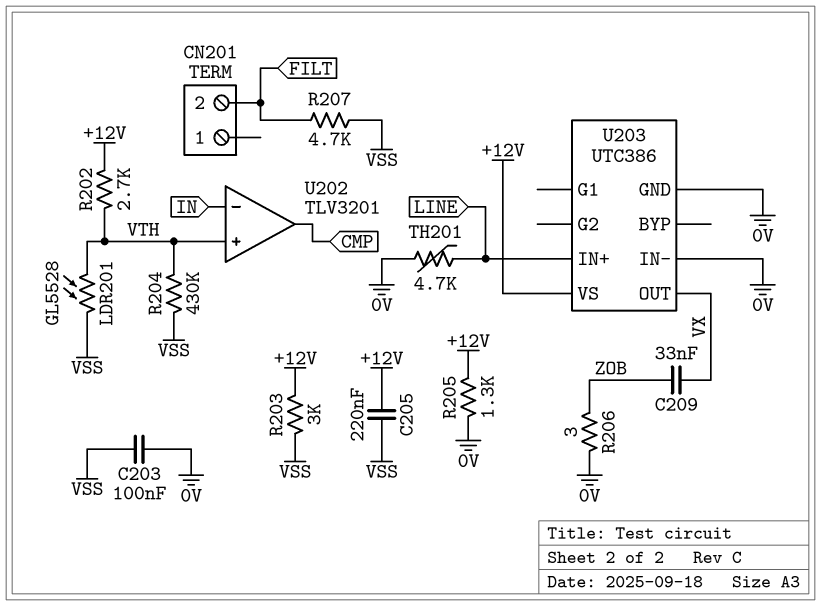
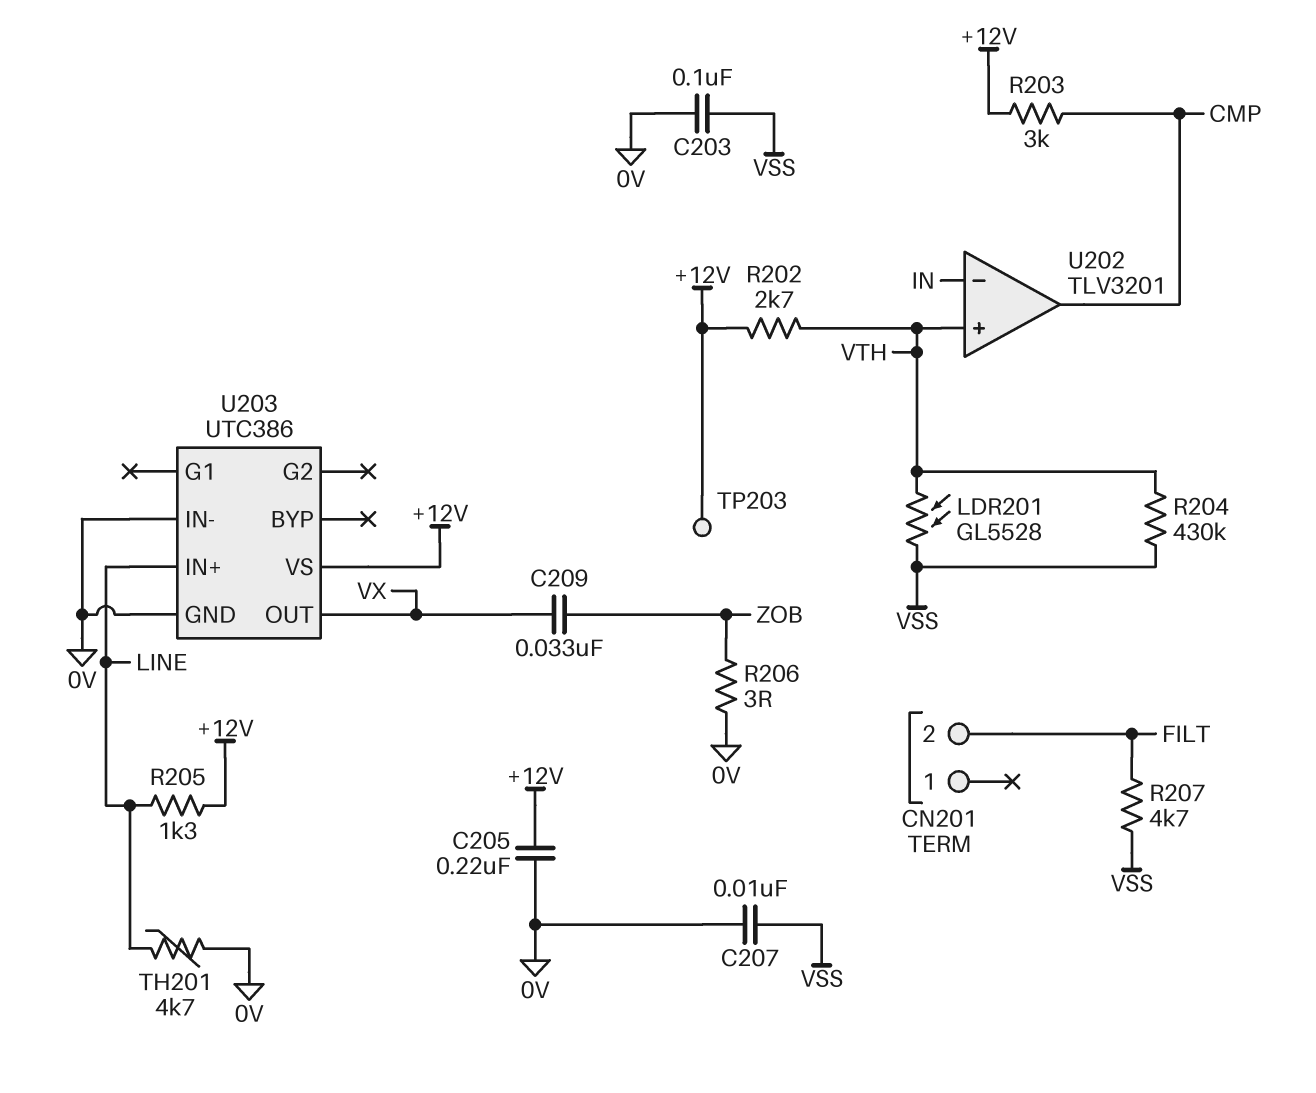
C205: 220nF (+12V, VSS) -> 220nF (+12V, 0V)
C207: none -> 10nF (0V, VSS)
R203: 3k (+12V, VSS) -> 3k (+12V, CMP)
R205: 1.3k (+12V, 0V) -> 1.3k (+12V, LINE)
TP203: none -> test point (+12V)

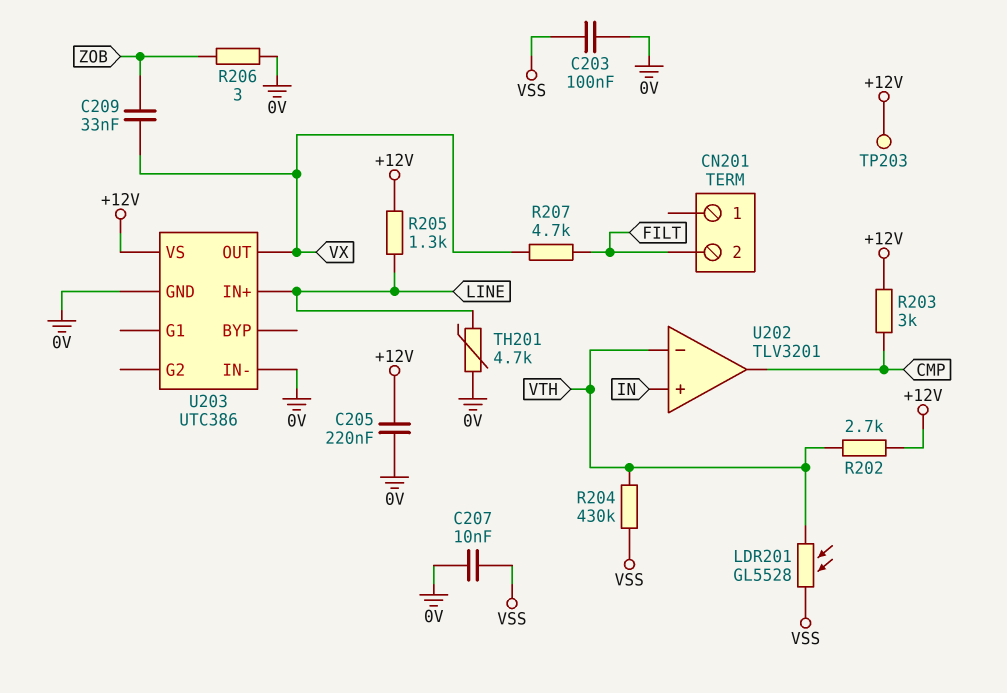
R207: 4.7k (FILT, VSS) -> 4.7k (FILT, VX)
U202 pin in+: VTH -> IN
U202 pin in-: IN -> VTH

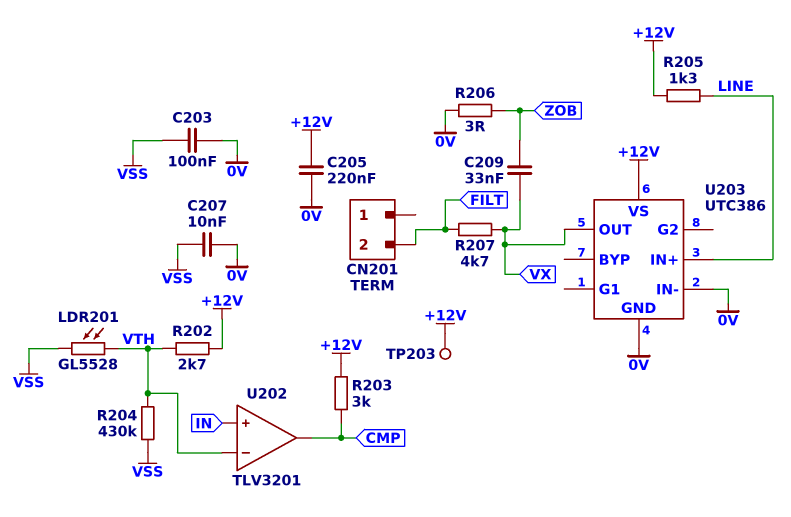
TH201: 4.7k (0V, LINE) -> none

